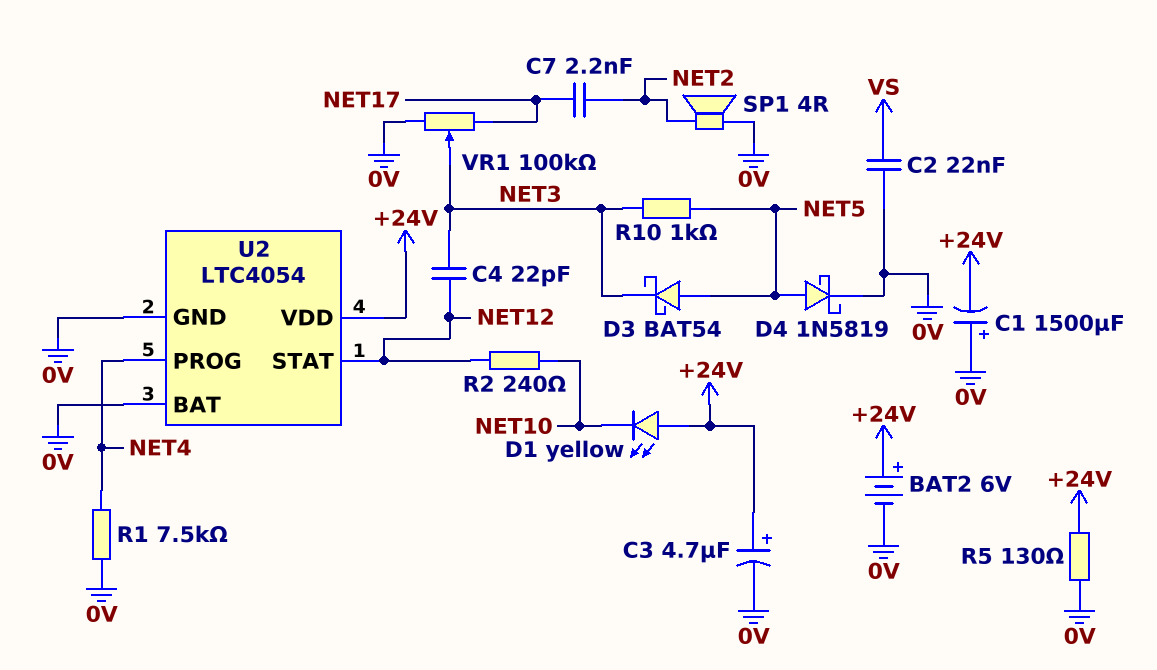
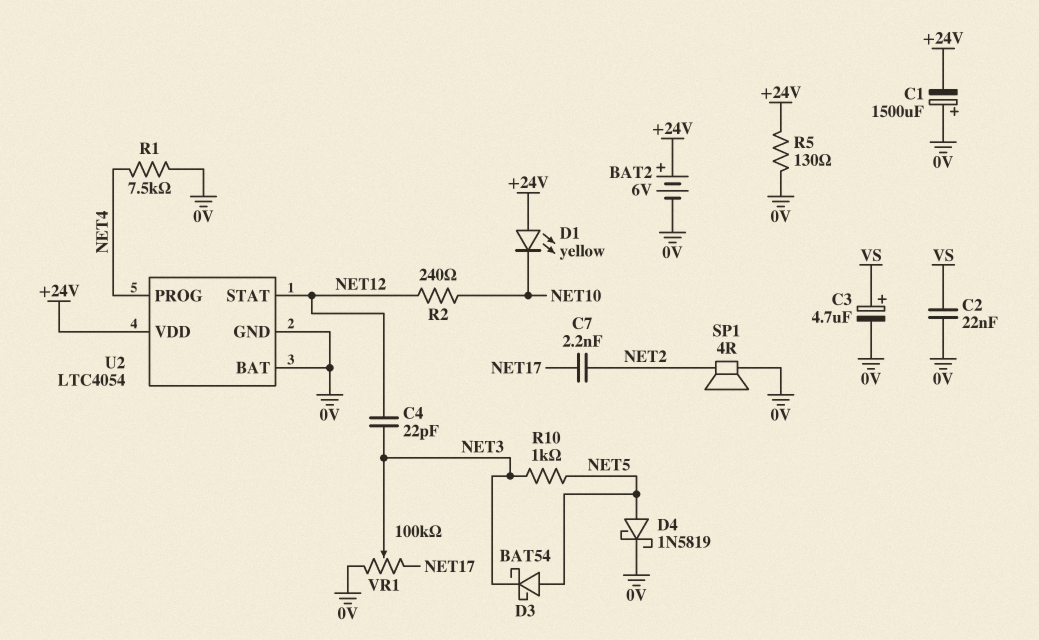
C3: 4.7uF (plus +24V, minus 0V) -> 4.7uF (plus VS, minus 0V)

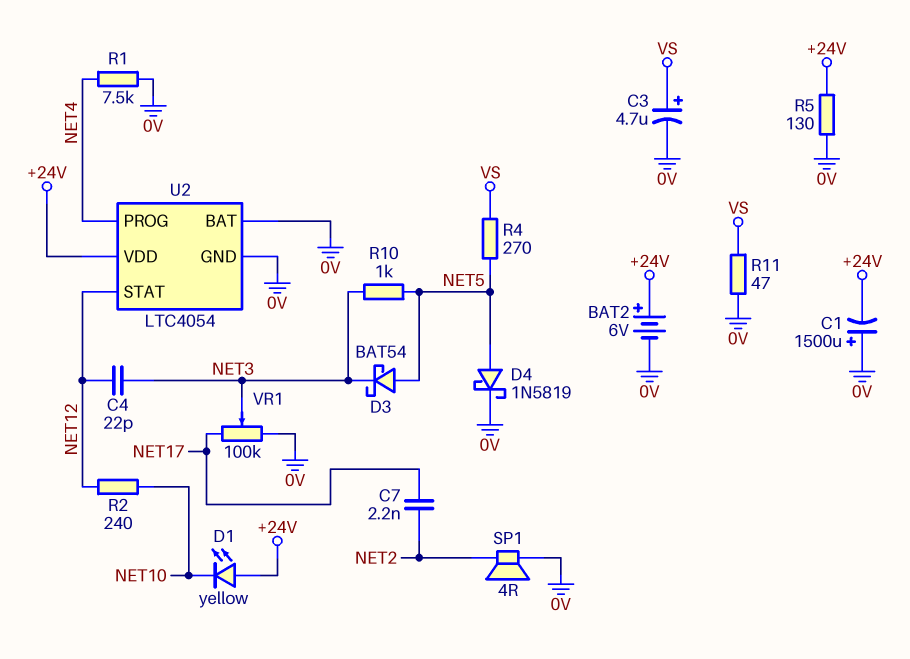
C2: 22nF (0V, VS) -> none
R4: none -> 270 (NET5, VS)
R11: none -> 47 (0V, VS)

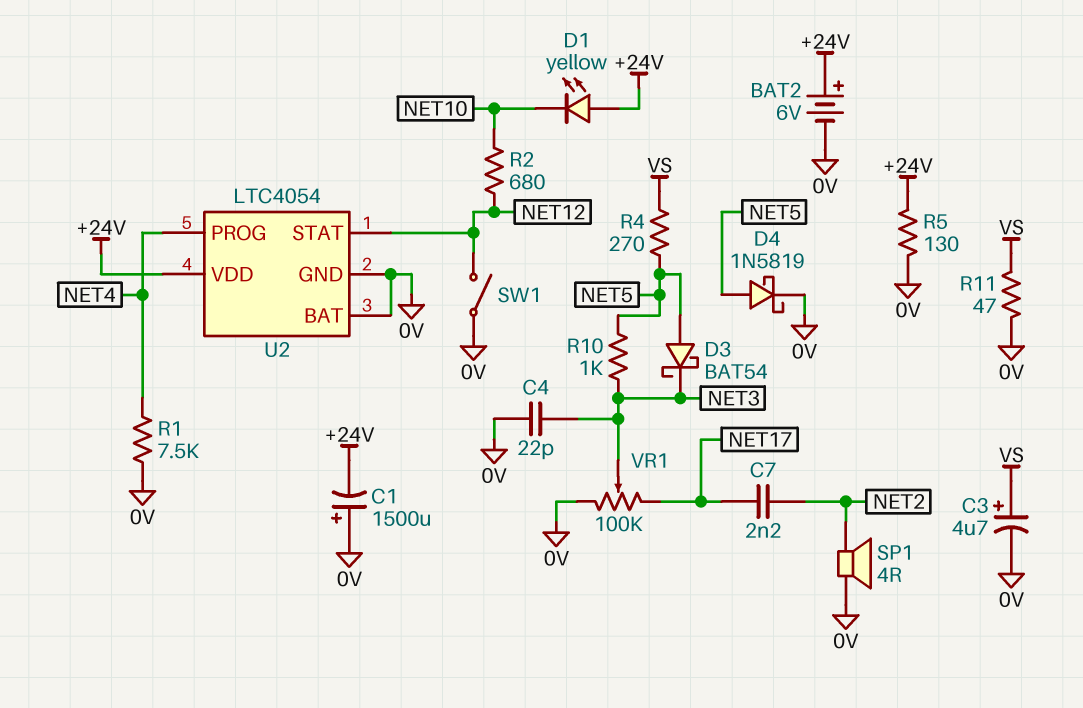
C4: 22pF (NET3, NET12) -> 22pF (0V, NET3)
R2: 240 (NET10, NET12) -> 680 (NET10, NET12)
SW1: none -> switch (0V, NET12)

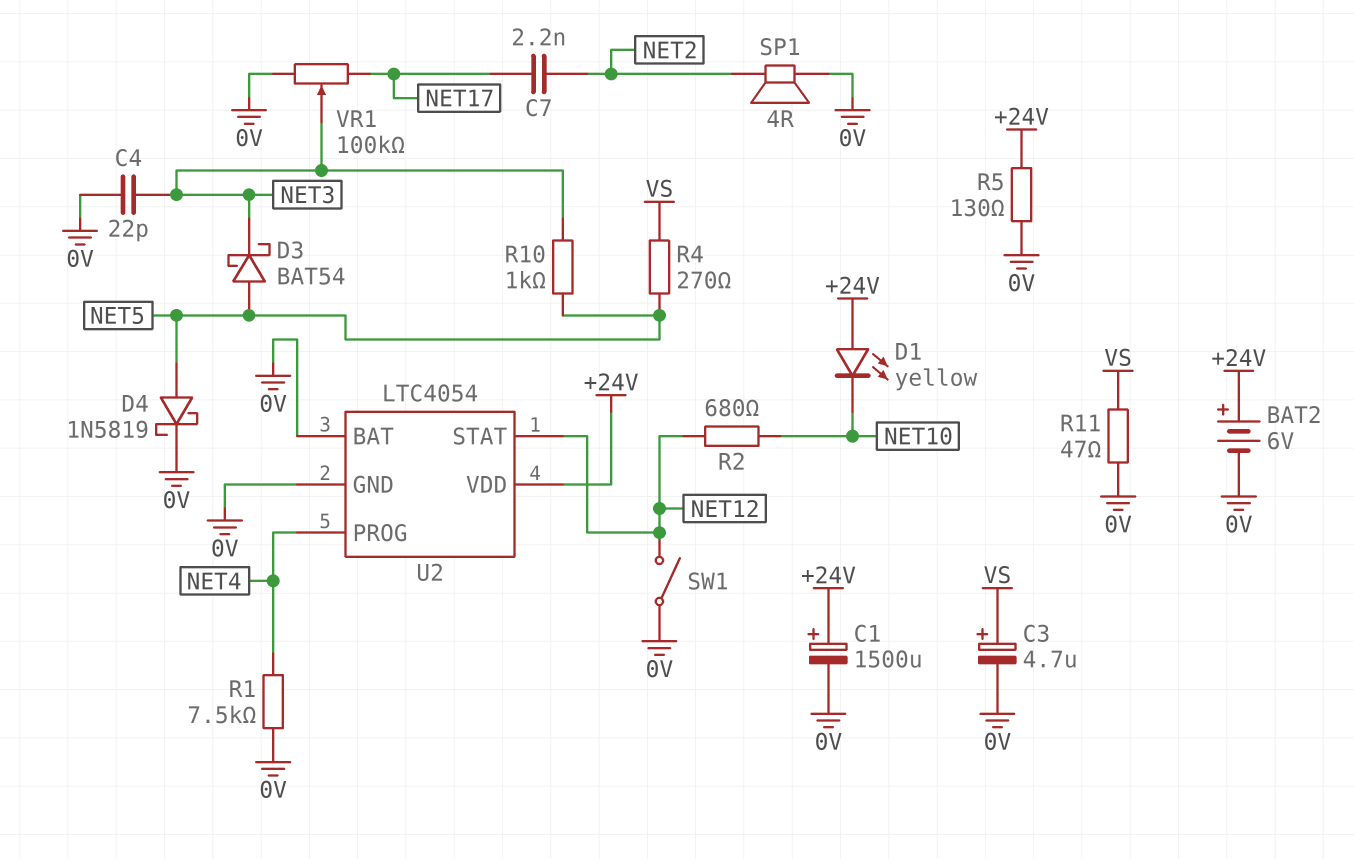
C1: 1500uF (plus 0V, minus +24V) -> 1500uF (plus +24V, minus 0V)

